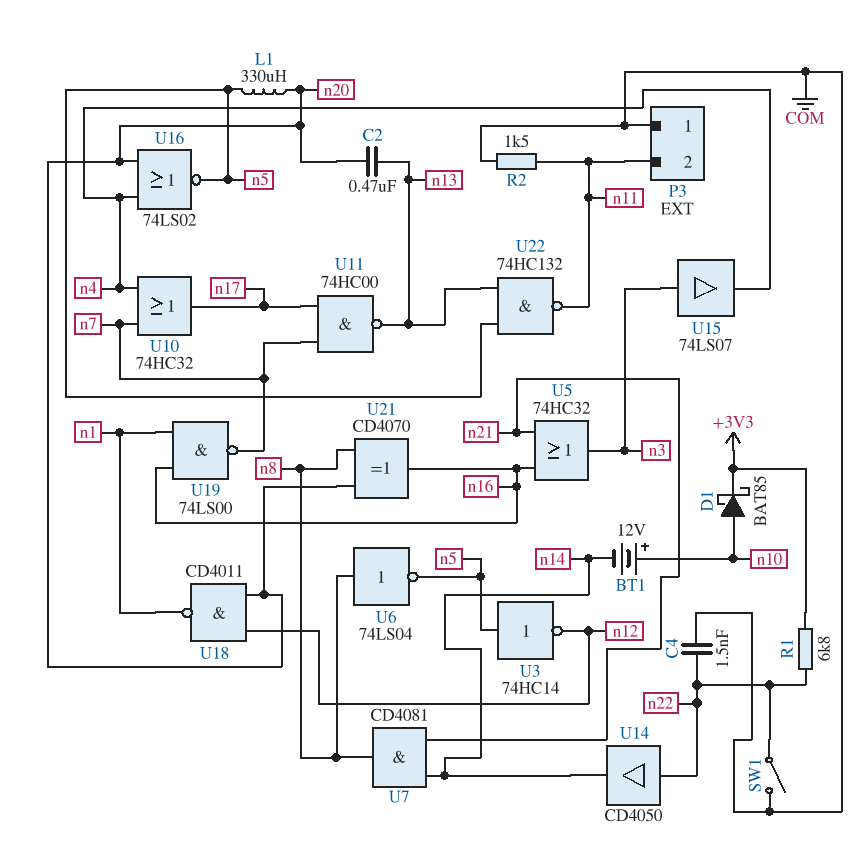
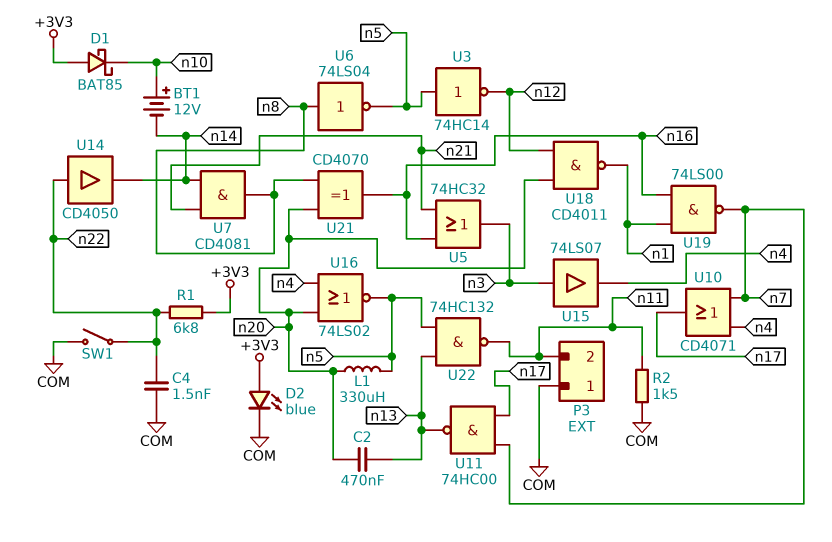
D1: schottky BAT85 (A n10, K +3V3) -> schottky BAT85 (A +3V3, K n10)
D2: none -> LED blue (A +3V3, K COM)
U10: OR 74HC32 (in n4, in n7, out n17) -> OR CD4071 (in n4, in n7, out n17)

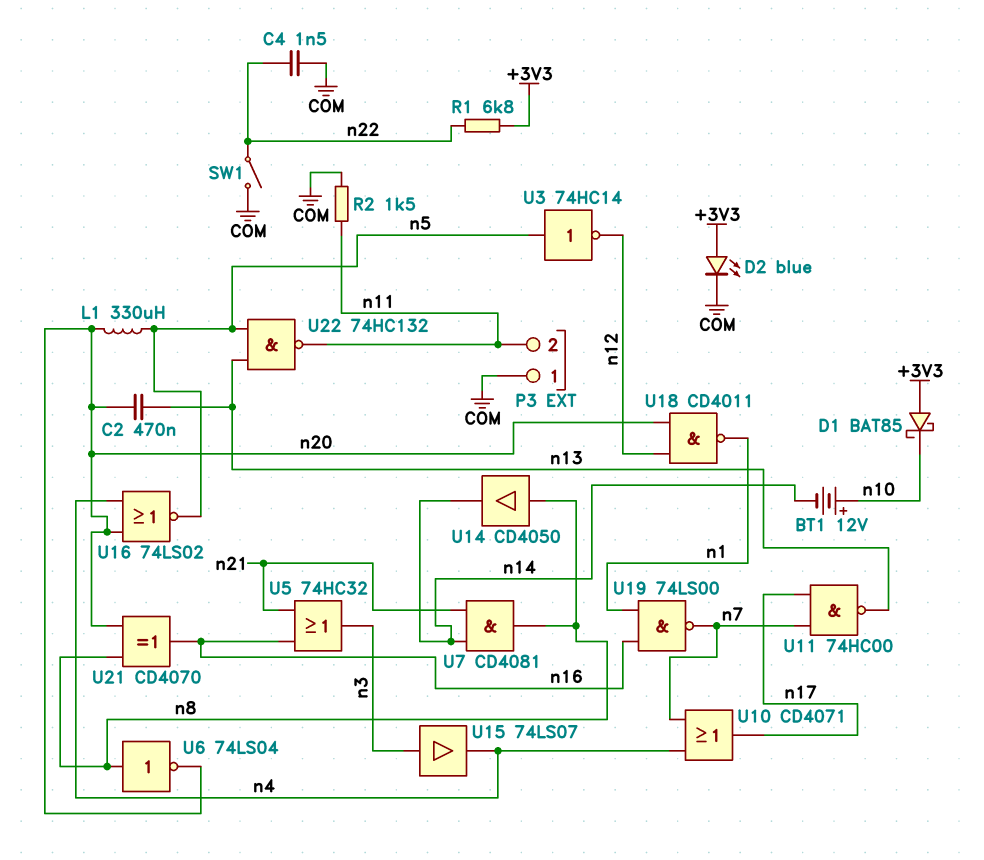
U6: NOT 74LS04 (in n8, out n5) -> NOT 74LS04 (in n8, out n20)
U14: buffer CD4050 (in n22, out n14) -> buffer CD4050 (in n8, out n14)

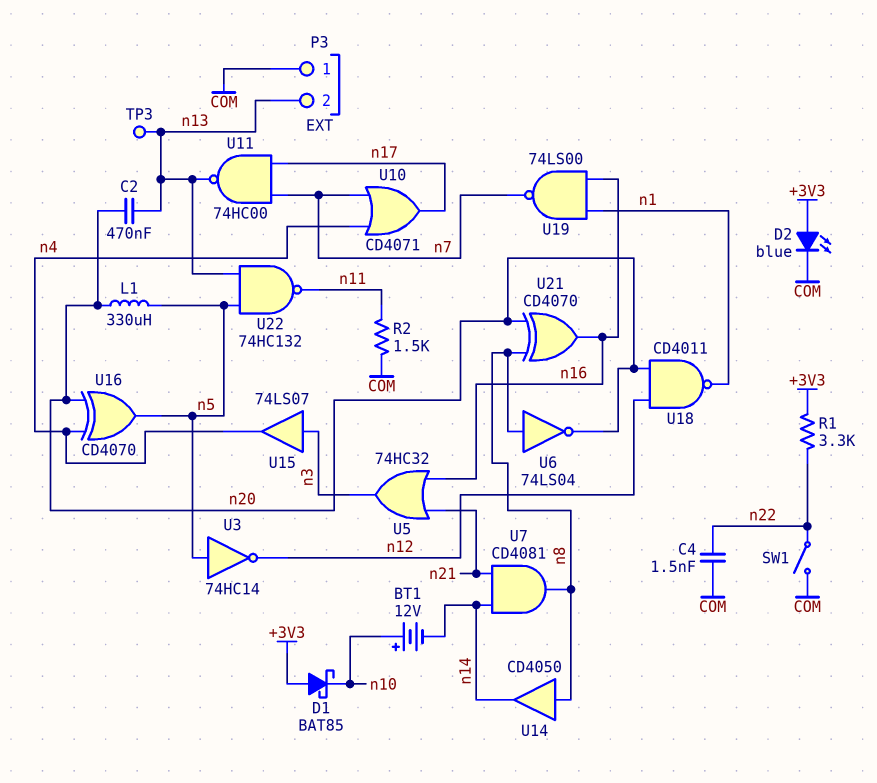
P3 pin 2: n11 -> n13
R1: 6.8k (+3V3, n22) -> 3.3k (+3V3, n22)
TP3: none -> test point (n13)
U16: NOR 74LS02 (in n4, in n20, out n5) -> XOR CD4070 (in n4, in n20, out n5)

